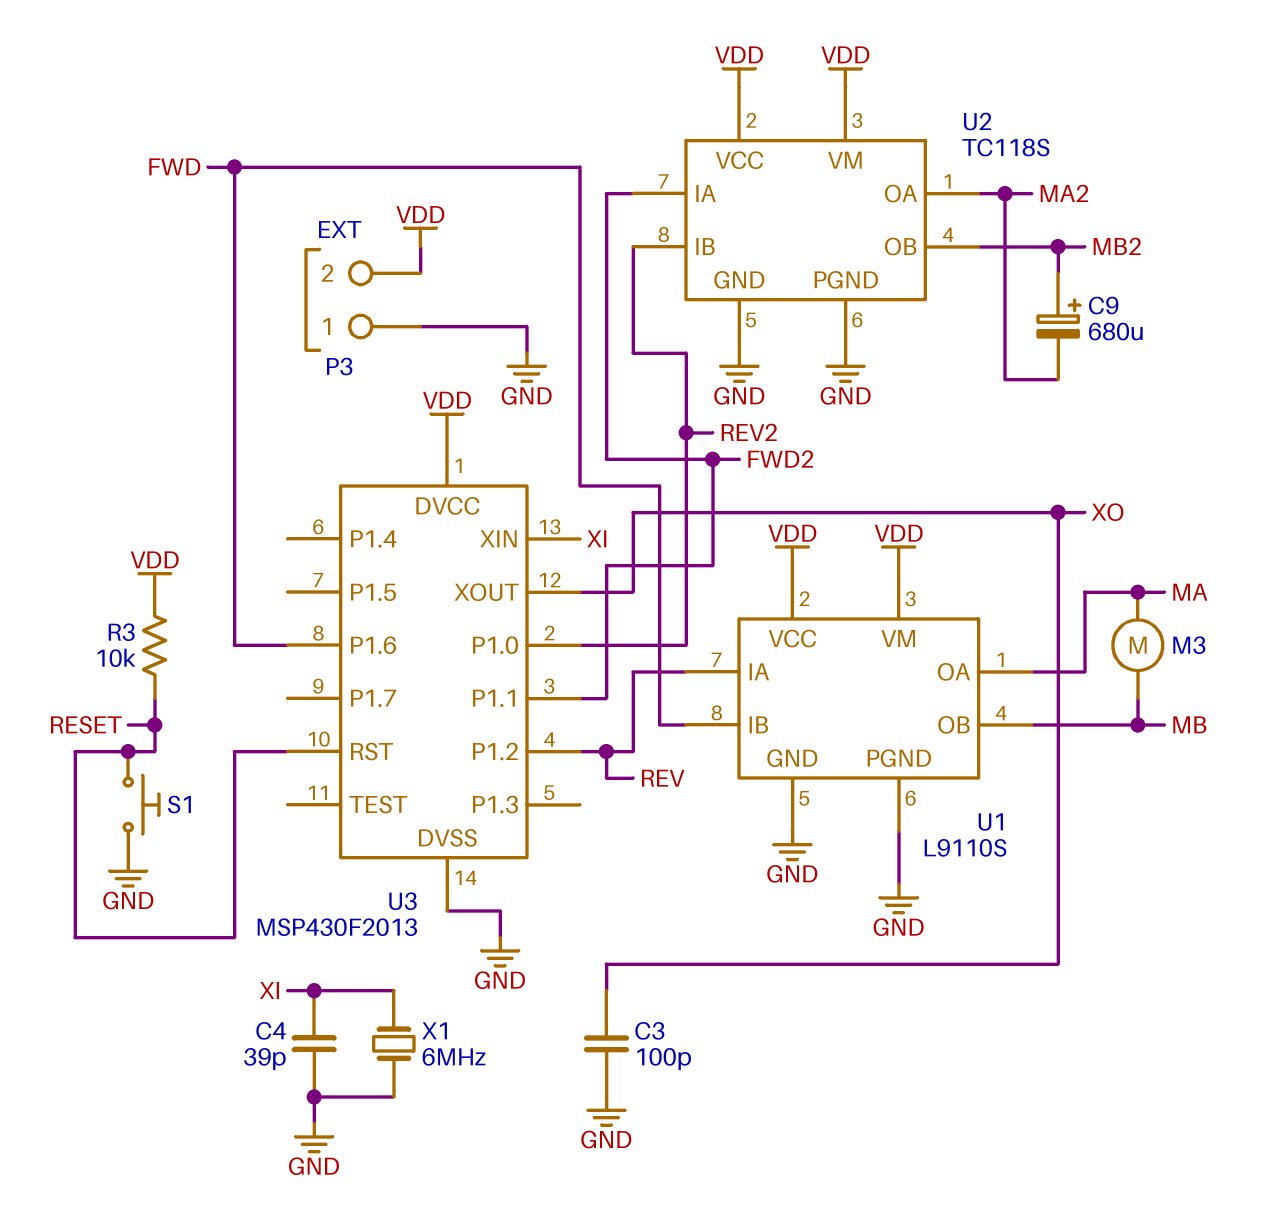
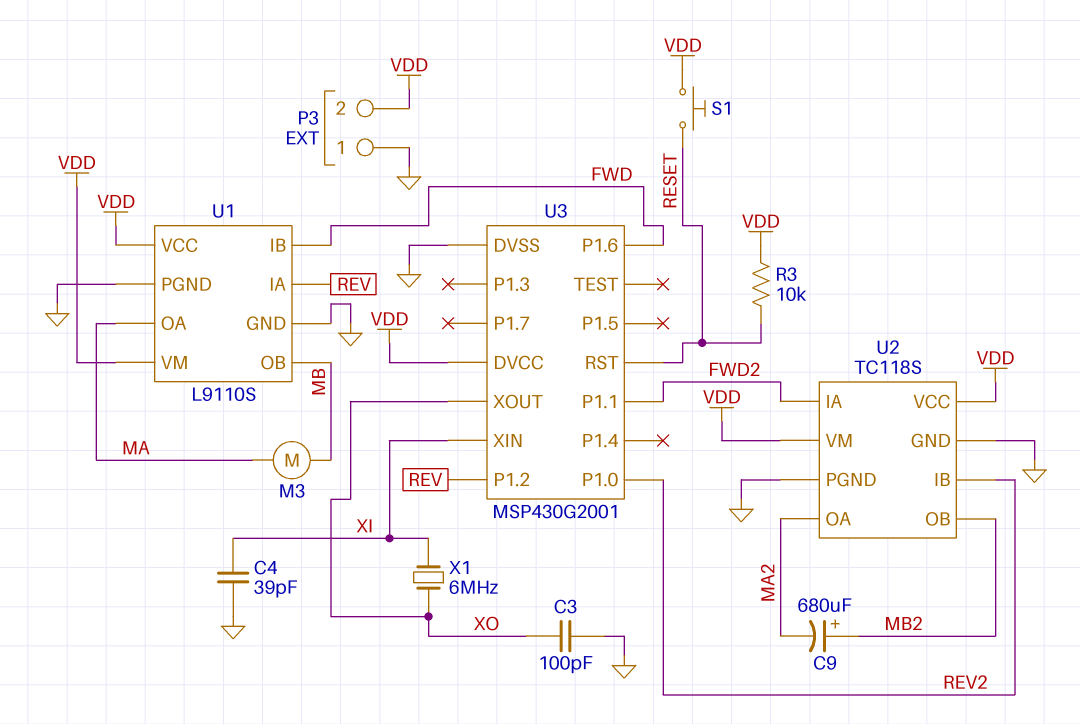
S1: button (GND, RESET) -> button (RESET, VDD)
U3: MSP430F2013 -> MSP430G2001
X1: 6MHz (GND, XI) -> 6MHz (XI, XO)

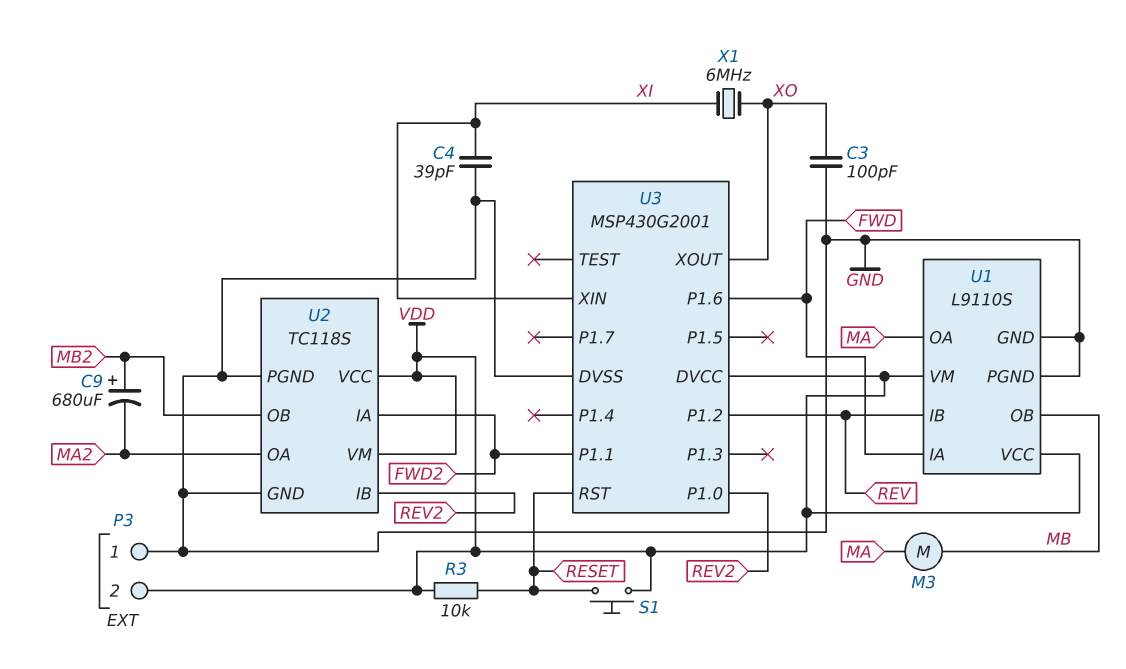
U1 pin IA: REV -> FWD
U1 pin IB: FWD -> REV

